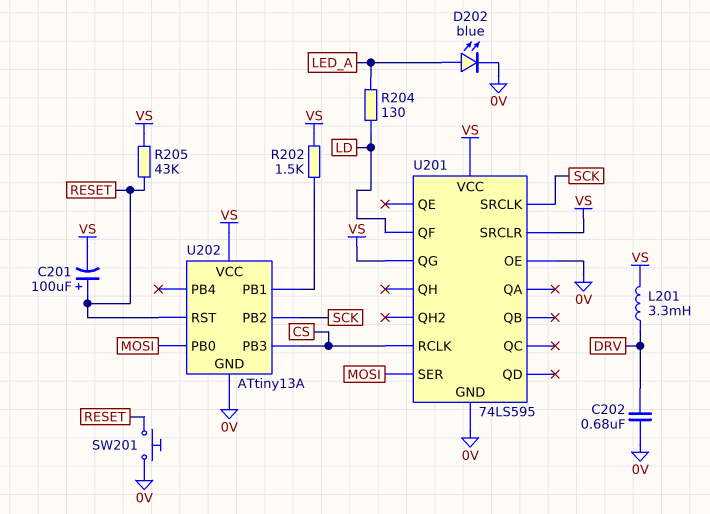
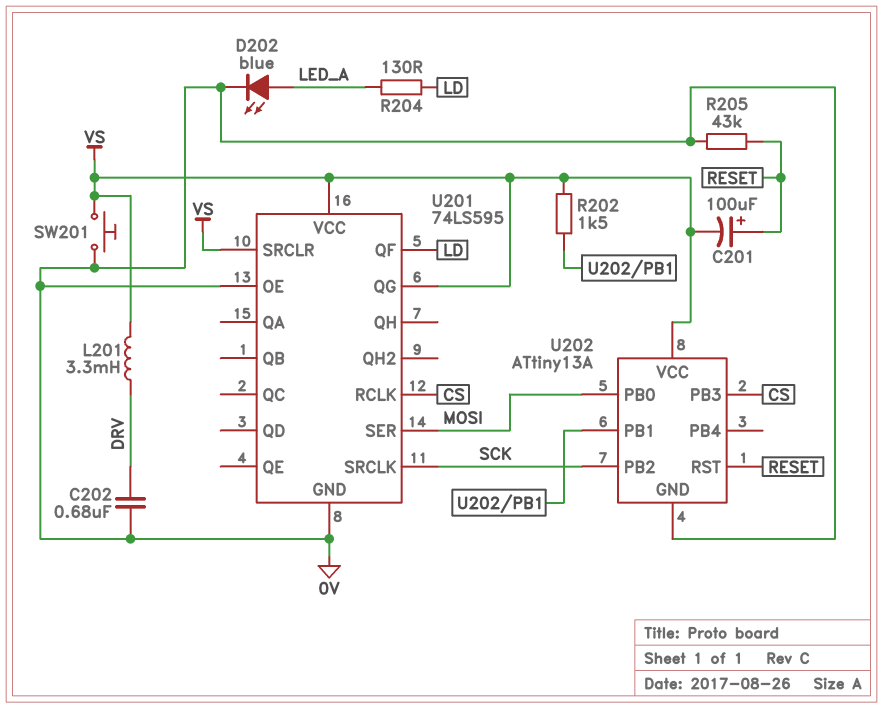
R205: 43k (RESET, VS) -> 43k (0V, RESET)
SW201: button (0V, RESET) -> button (0V, VS)

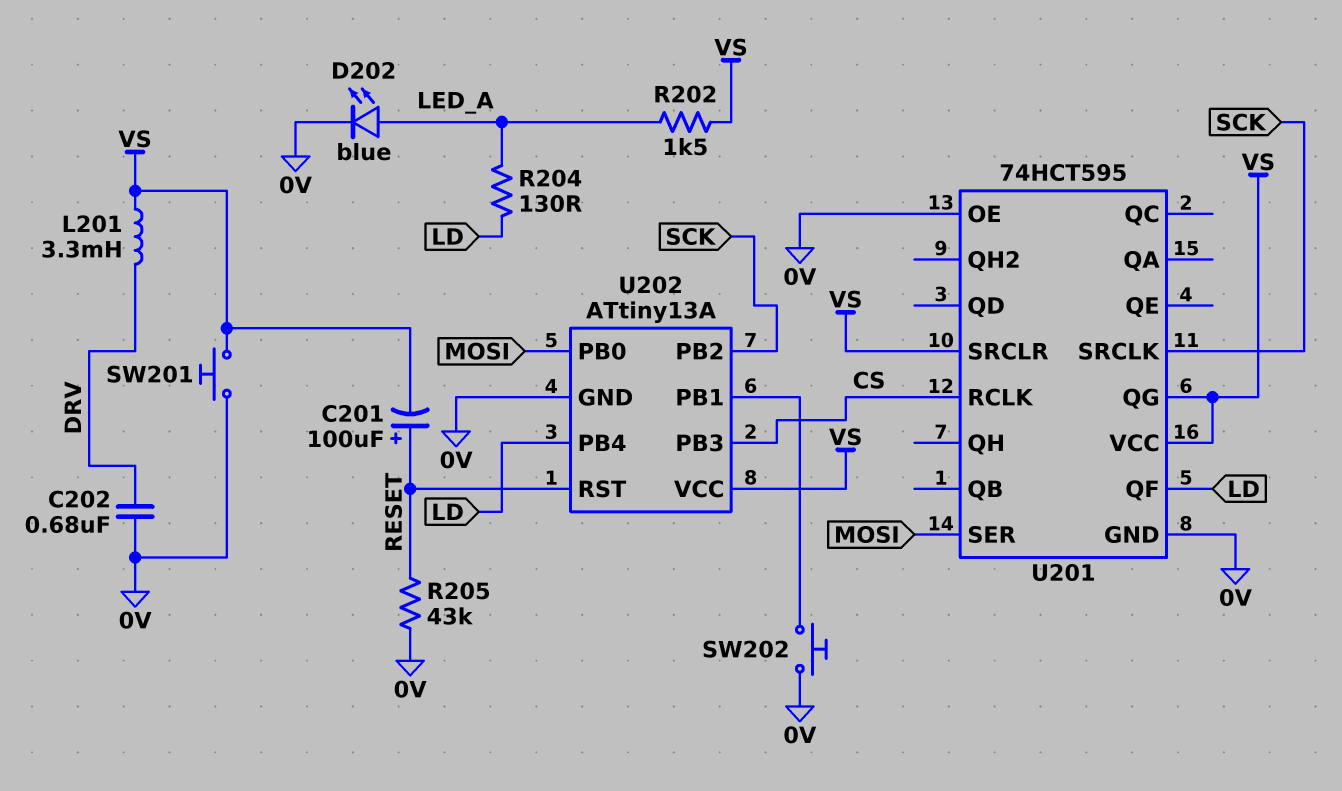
R202: 1.5k (U202/PB1, VS) -> 1.5k (LED_A, VS)
SW202: none -> button (0V, U202/PB1)
U201: 74LS595 -> 74HCT595
U202 pin PB4: none -> LD

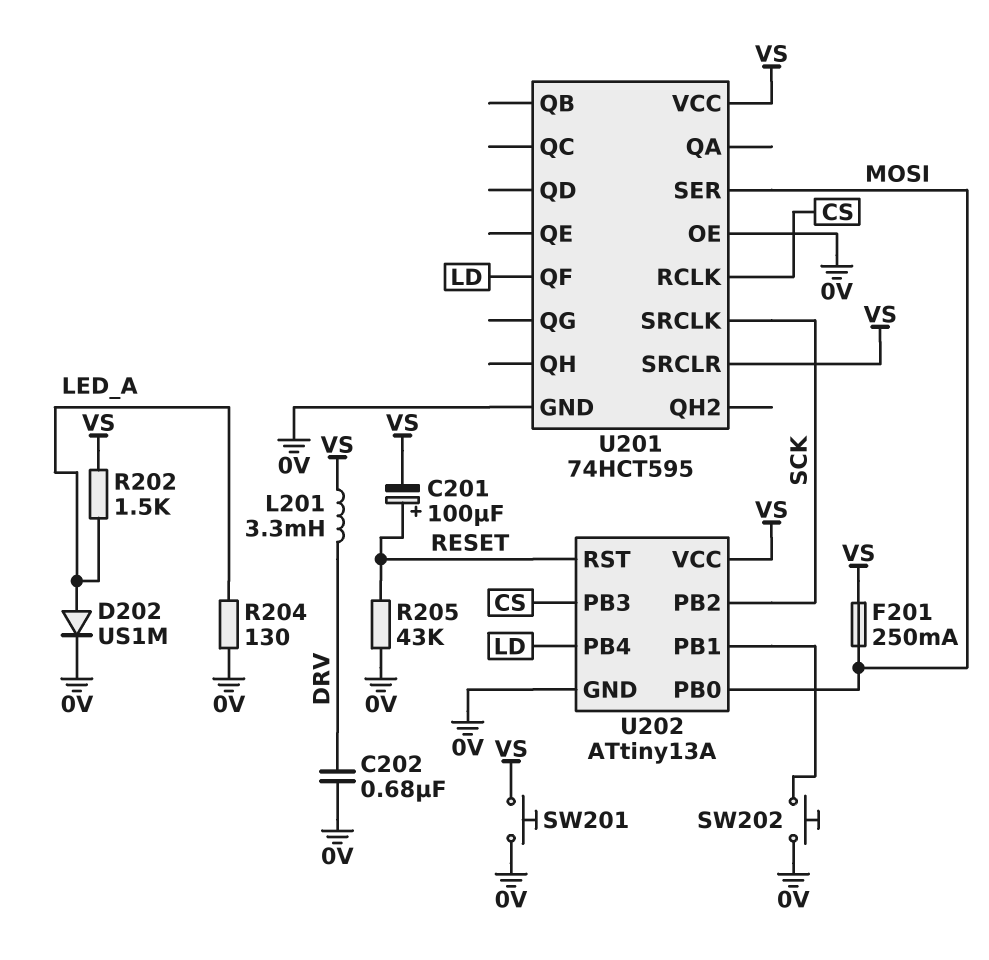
D202: LED blue (A LED_A, K 0V) -> diode US1M (A LED_A, K 0V)
F201: none -> 250mA (MOSI, VS)
R204: 130 (LD, LED_A) -> 130 (0V, LED_A)
U201 pin QG: VS -> none

